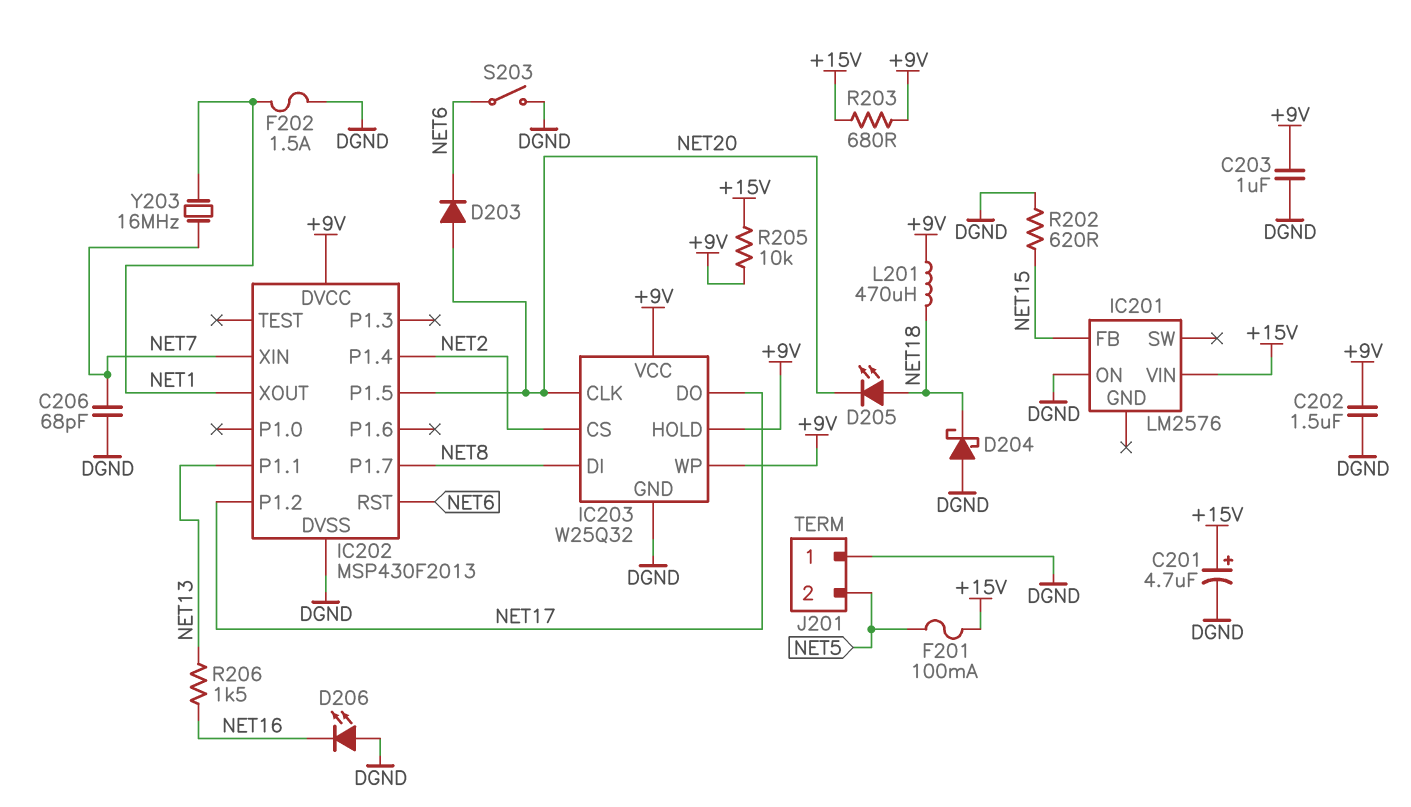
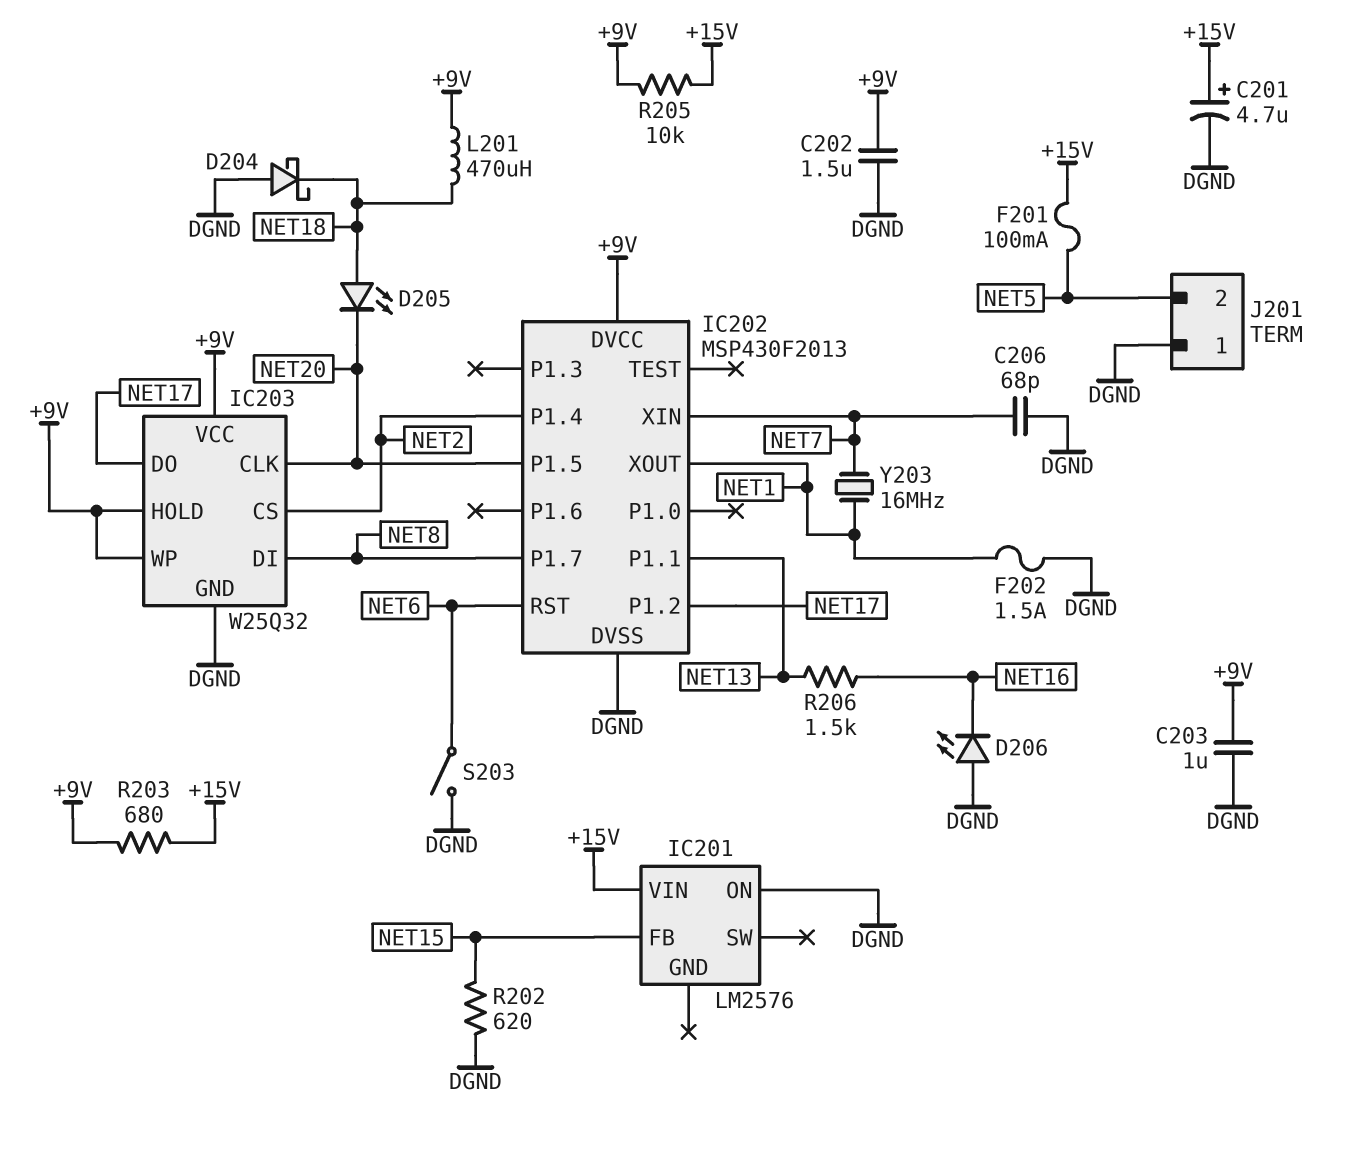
D203: diode (A NET20, K NET6) -> none

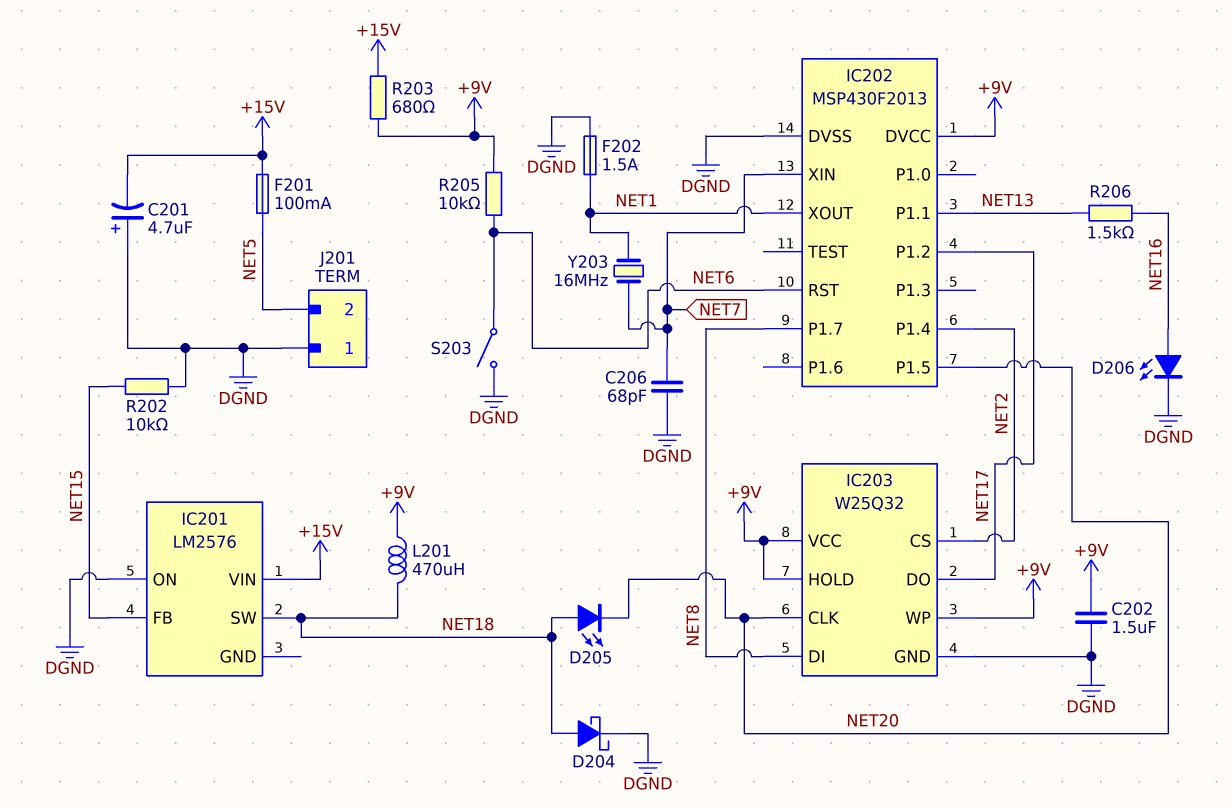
C201: 4.7uF (plus +15V, minus DGND) -> 4.7uF (plus DGND, minus +15V)
C203: 1uF (+9V, DGND) -> none
D204: schottky (A DGND, K NET18) -> schottky (A NET18, K DGND)
D206: LED (A DGND, K NET16) -> LED (A NET16, K DGND)
IC201 pin SW: none -> NET18
R202: 620 (DGND, NET15) -> 10k (DGND, NET15)
R205: 10k (+9V, +15V) -> 10k (+9V, NET6)

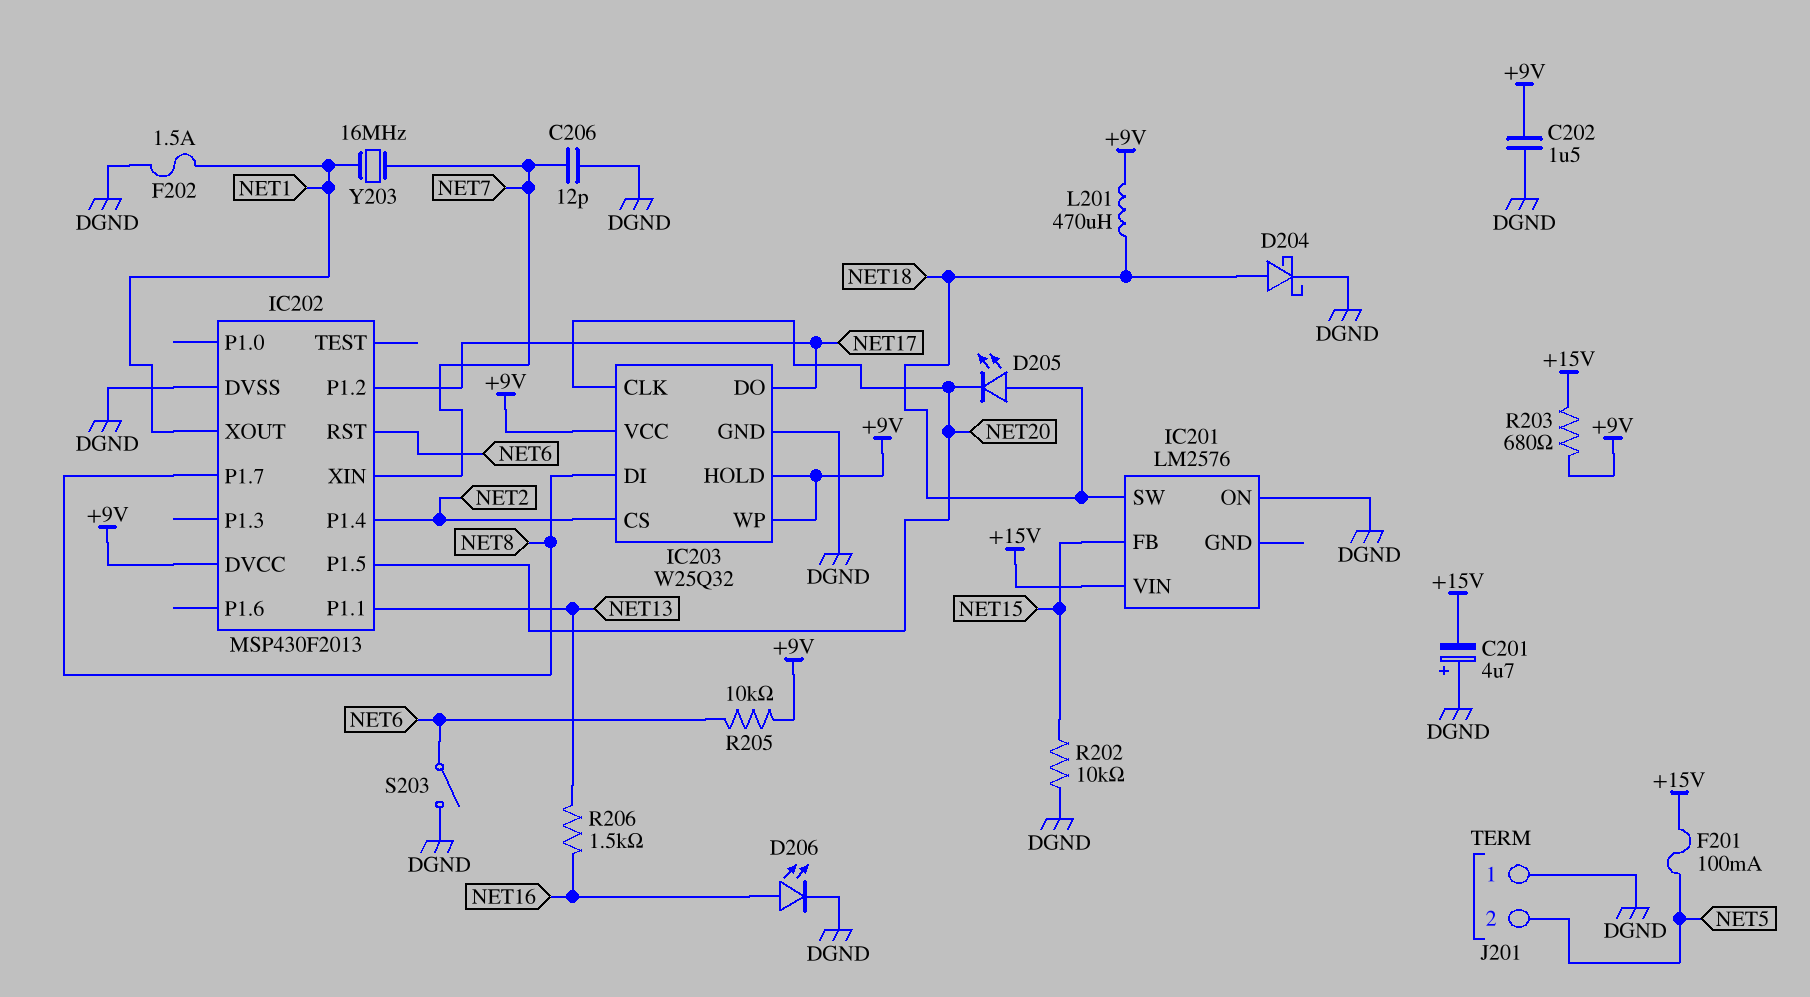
C206: 68pF (DGND, NET7) -> 12pF (DGND, NET7)

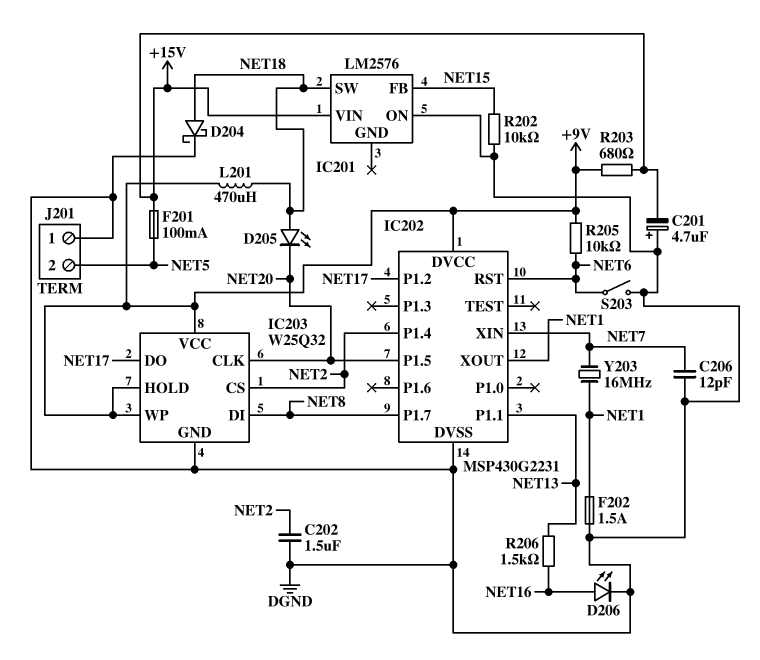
C202: 1.5uF (+9V, DGND) -> 1.5uF (DGND, NET2)
IC202: MSP430F2013 -> MSP430G2231

